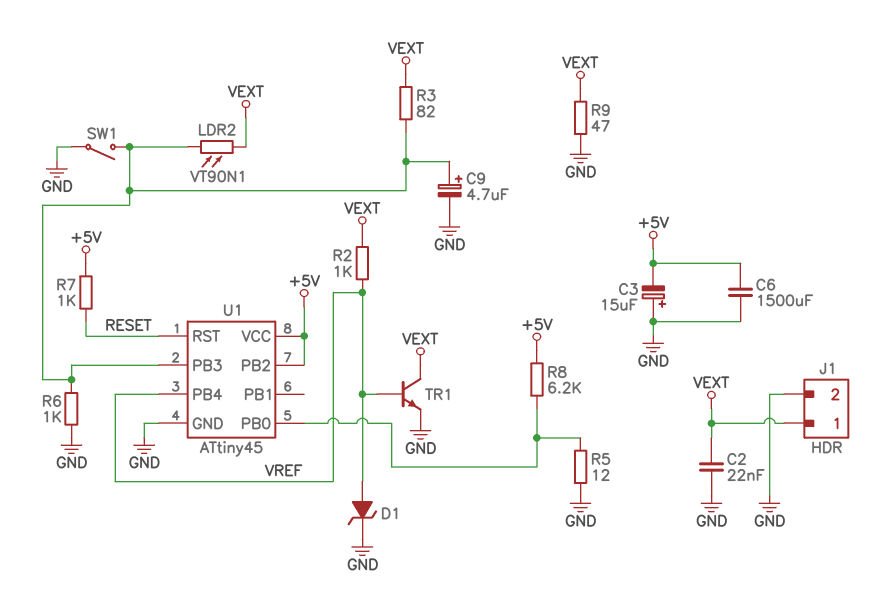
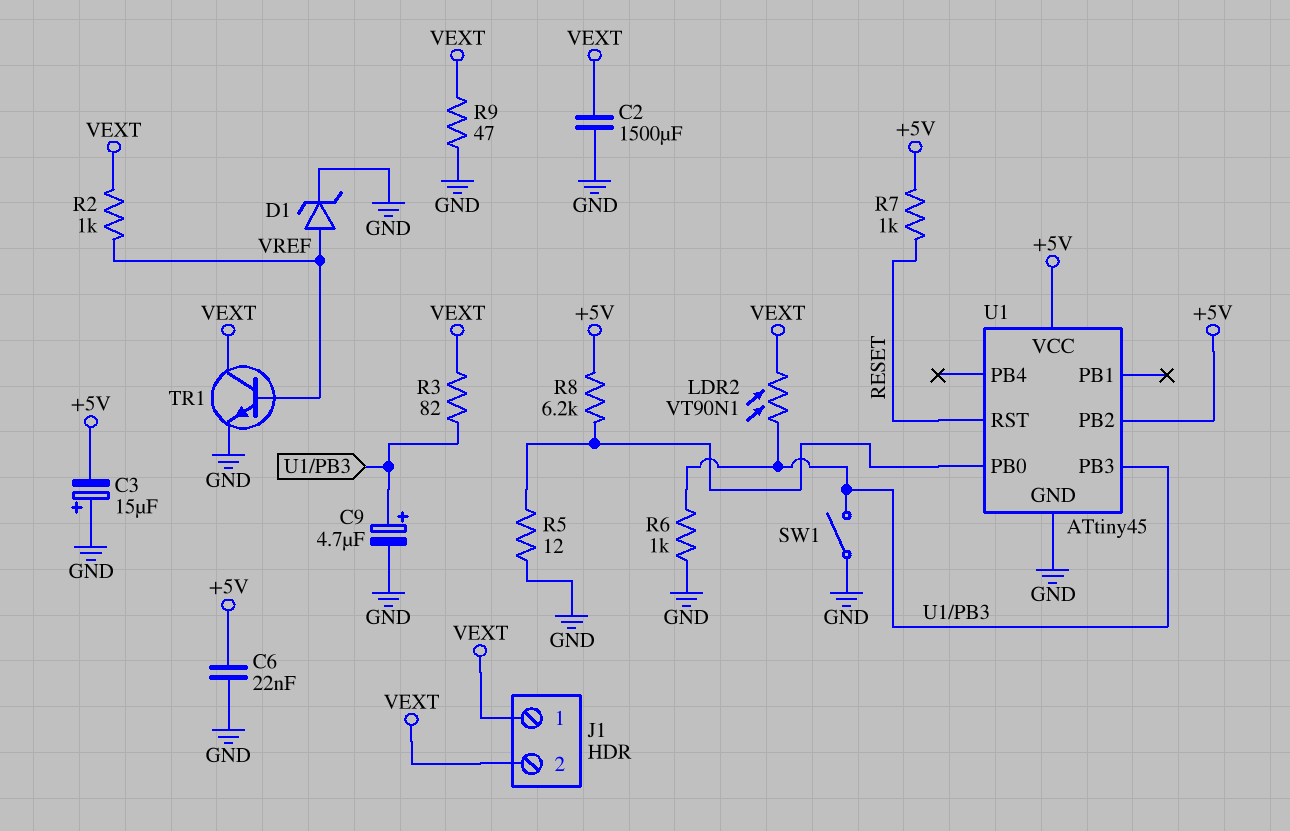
C2: 22nF (GND, VEXT) -> 1500uF (GND, VEXT)
C6: 1500uF (+5V, GND) -> 22nF (+5V, GND)
J1 pin 2: GND -> VEXT
U1 pin PB4: VREF -> none

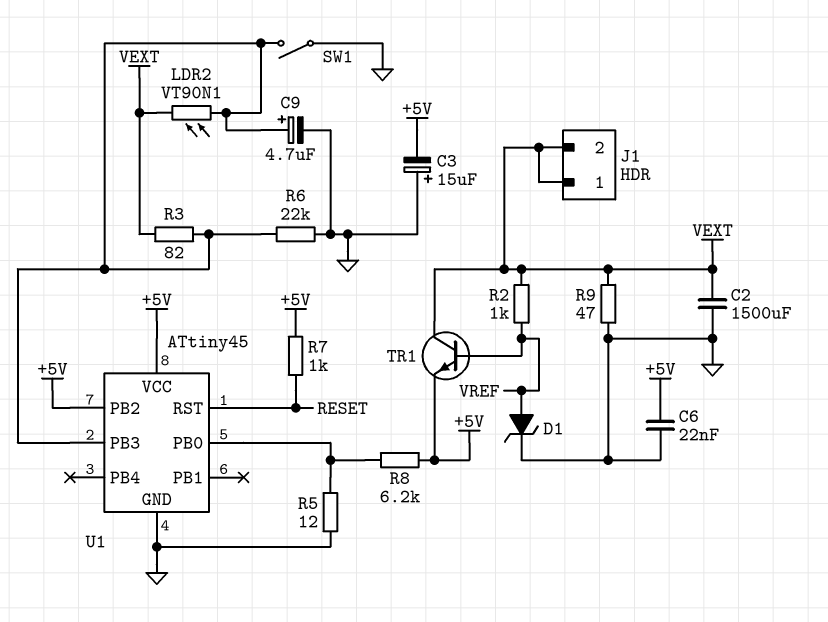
R6: 1k (GND, U1/PB3) -> 22k (GND, U1/PB3)
TR1: NPN (B VREF, C VEXT, E GND) -> NPN (B VREF, C VEXT, E +5V)

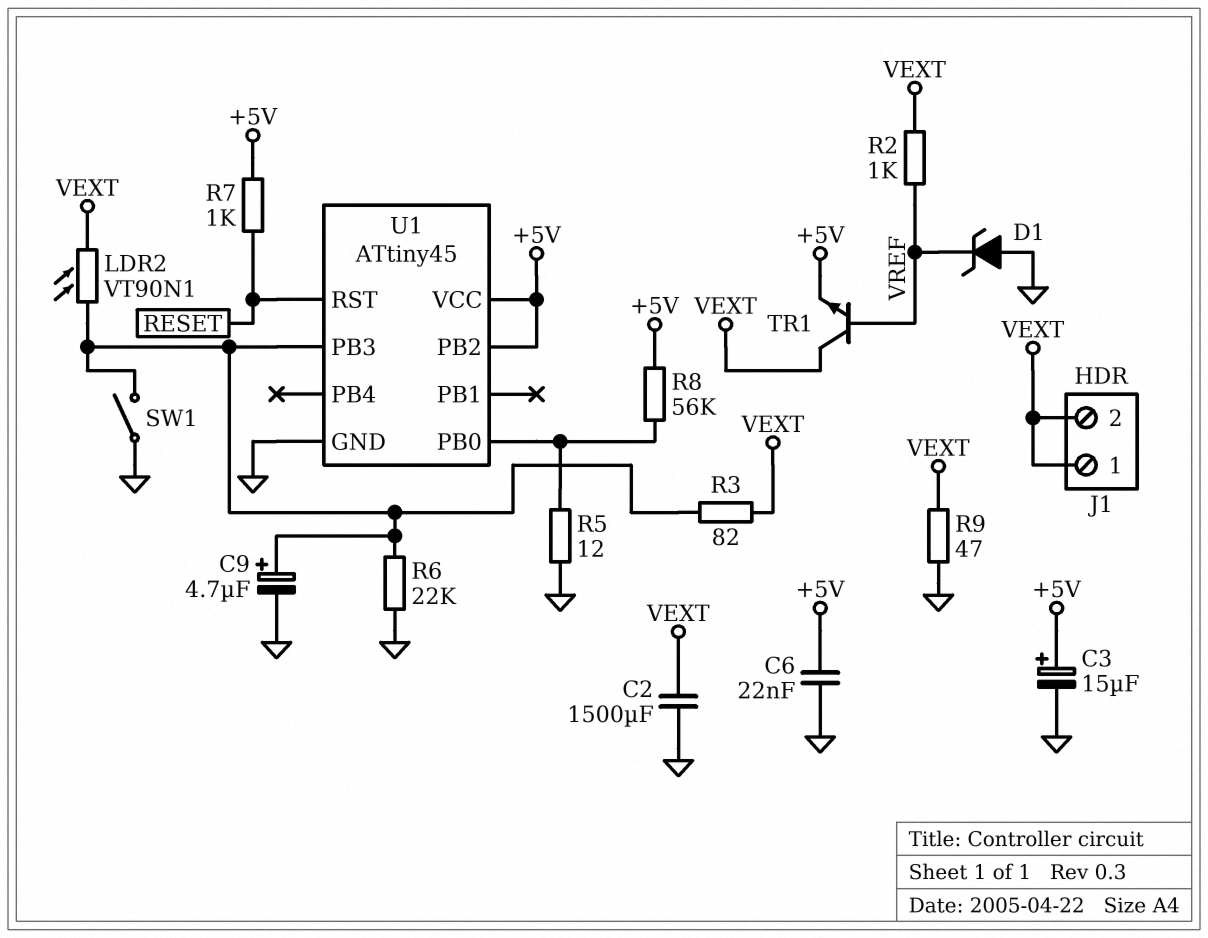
C3: 15uF (plus GND, minus +5V) -> 15uF (plus +5V, minus GND)
D1: zener (A VREF, K GND) -> zener (A GND, K VREF)
R8: 6.2k (+5V, U1/PB0) -> 56k (+5V, U1/PB0)

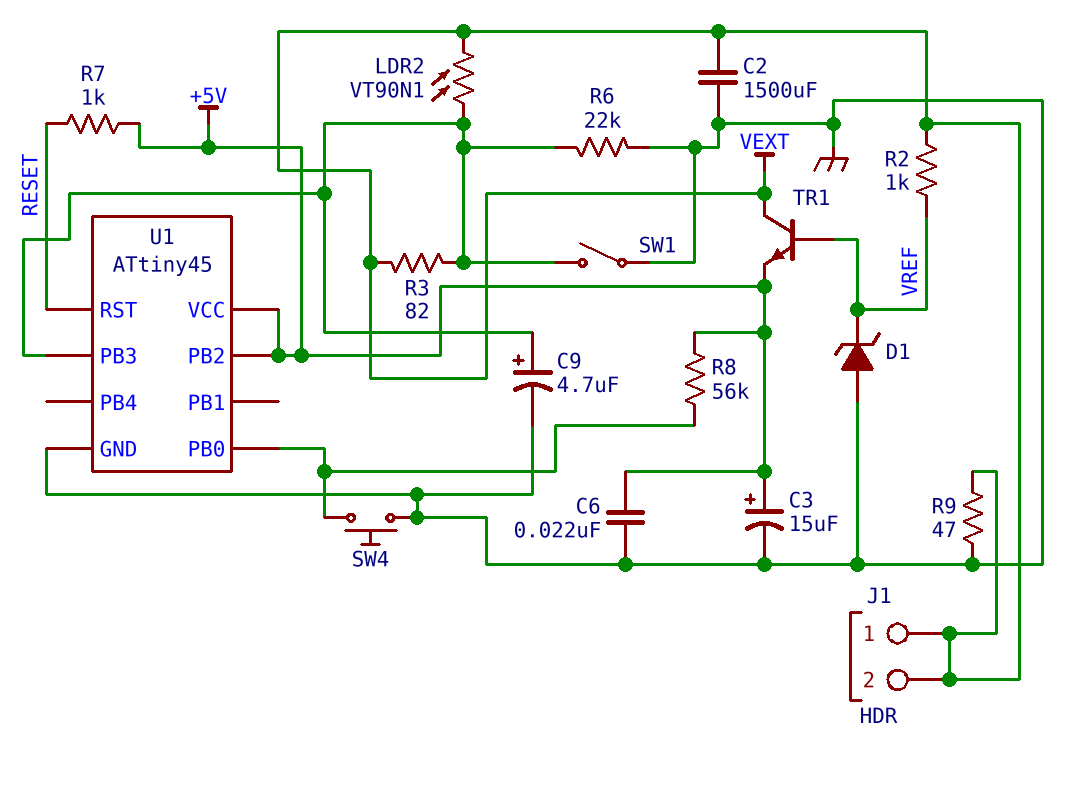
R5: 12 (GND, U1/PB0) -> none
SW4: none -> button (GND, U1/PB0)

